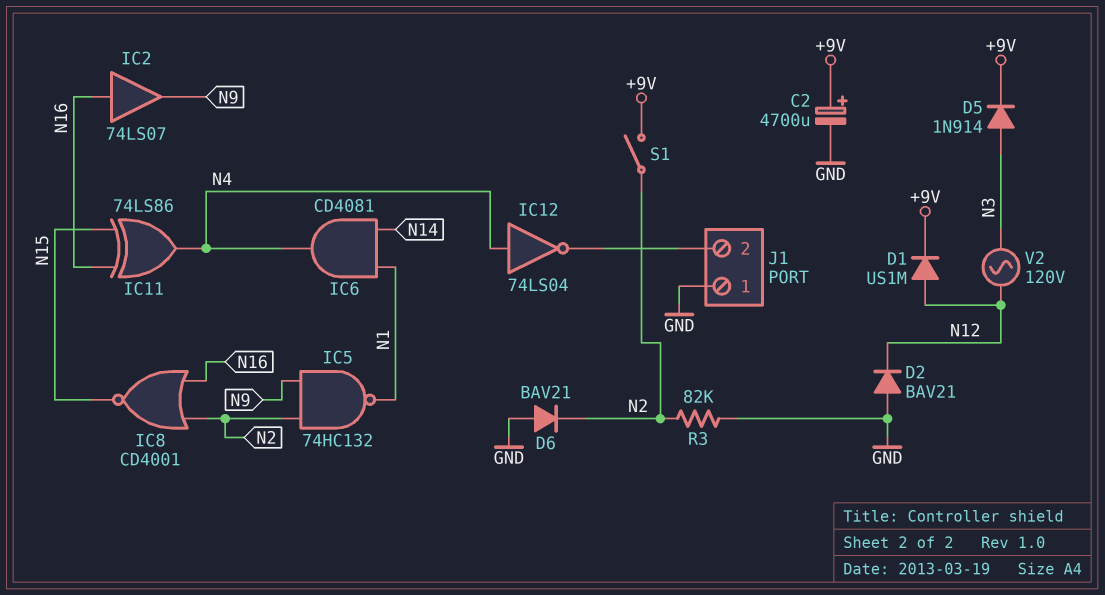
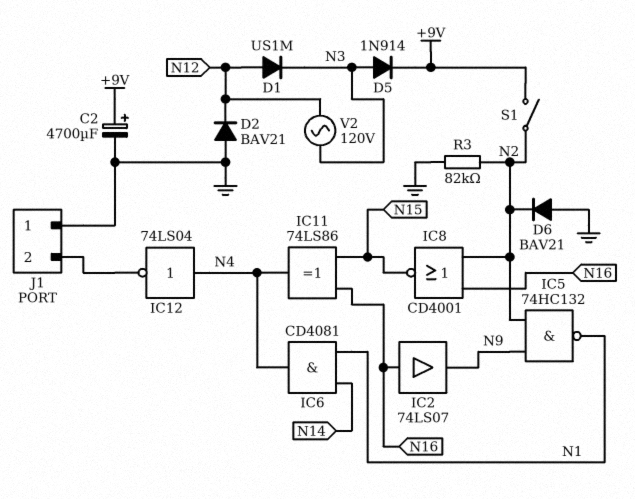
D1: diode US1M (A N12, K +9V) -> diode US1M (A N12, K N3)

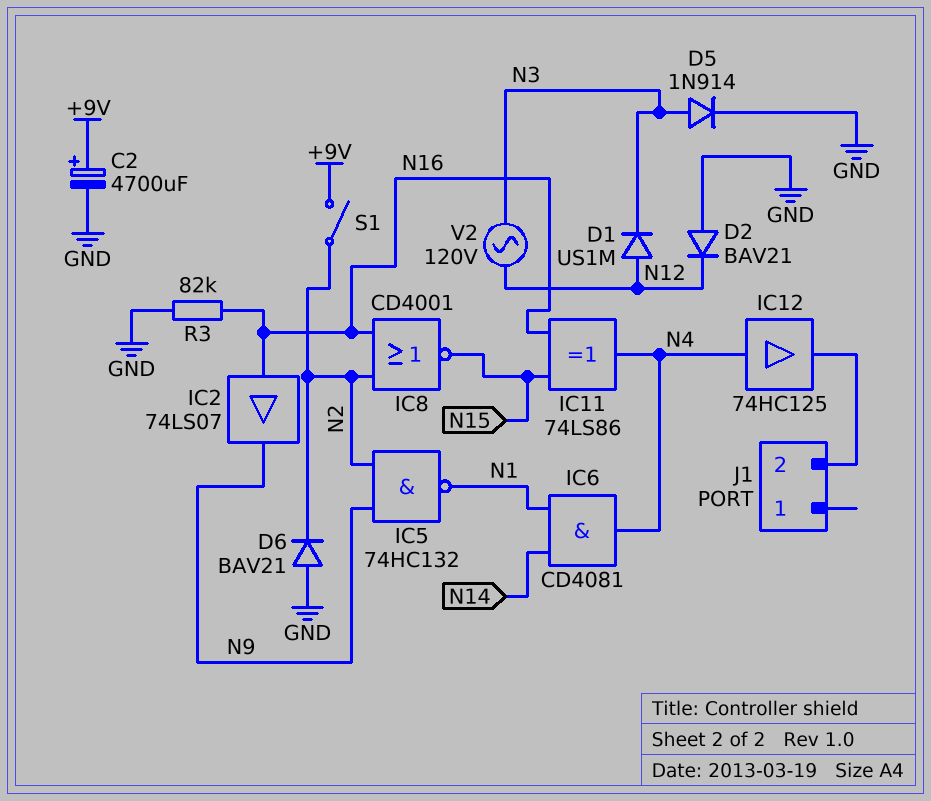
D5: diode 1N914 (A N3, K +9V) -> diode 1N914 (A N3, K GND)
IC12: NOT 74LS04 (in N4, out J1/2) -> buffer 74HC125 (in N4, out J1/2)
J1 pin 1: GND -> none
R3: 82k (GND, N2) -> 82k (GND, N16)

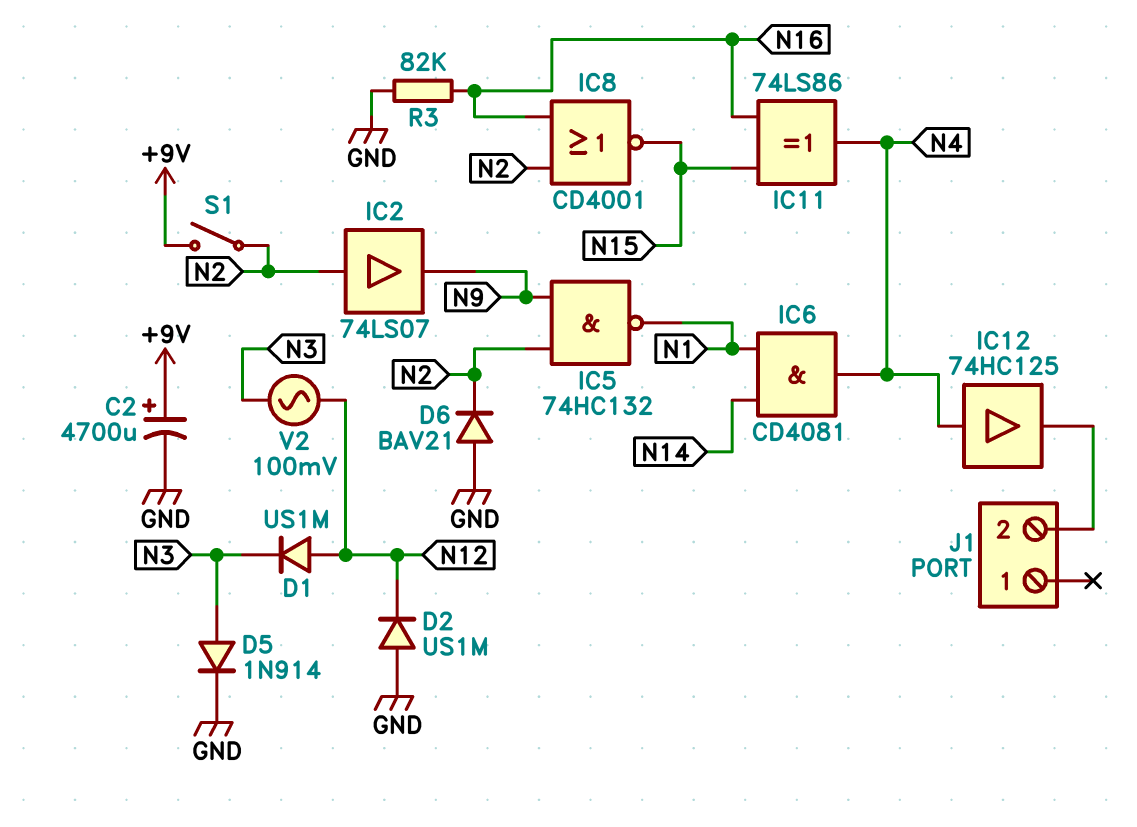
D2: diode BAV21 (A GND, K N12) -> diode US1M (A GND, K N12)
IC2: buffer 74LS07 (in N16, out N9) -> buffer 74LS07 (in N2, out N9)
V2: AC 120V (N3, N12) -> AC 100mV (N3, N12)

